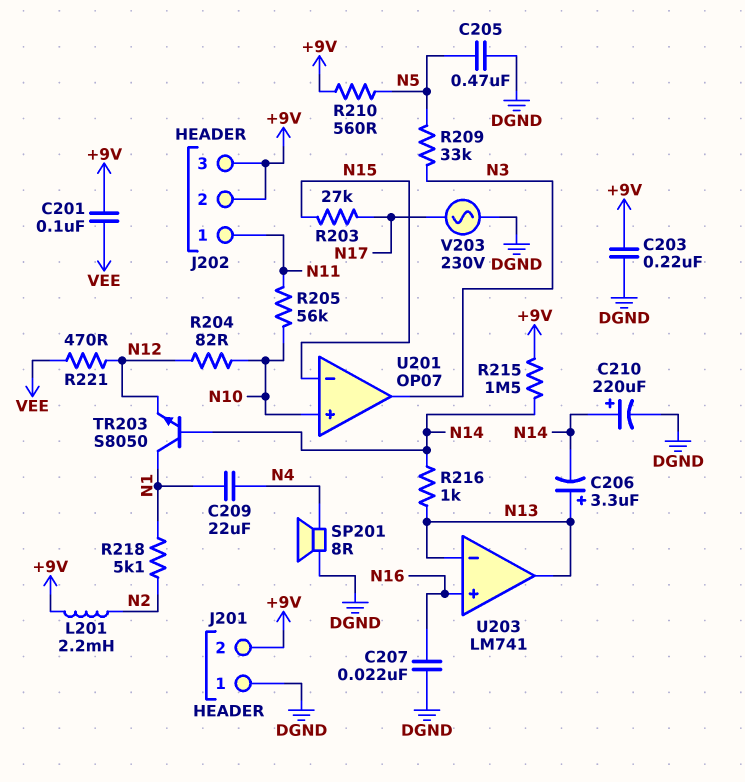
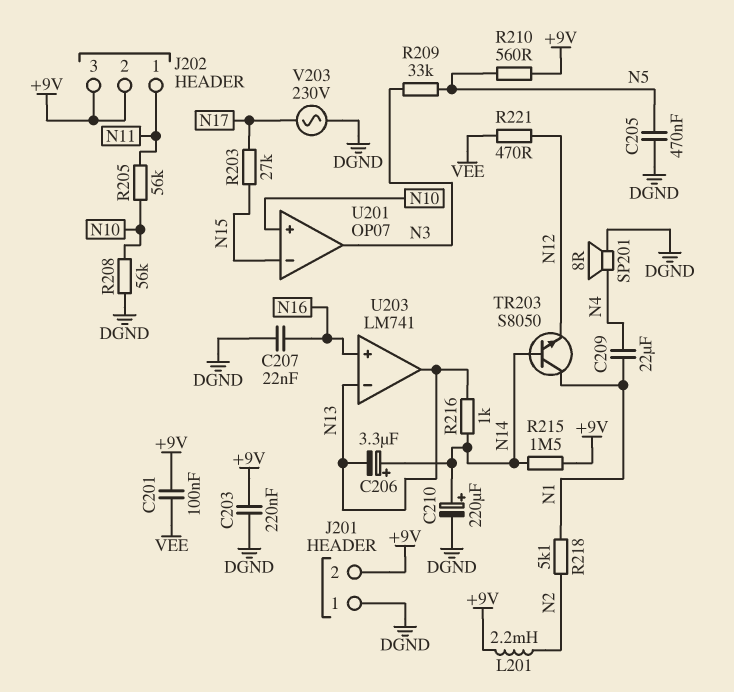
C206: 3.3uF (plus N13, minus N14) -> 3.3uF (plus N14, minus N13)
R204: 82 (N10, N12) -> none
R208: none -> 56k (DGND, N10)

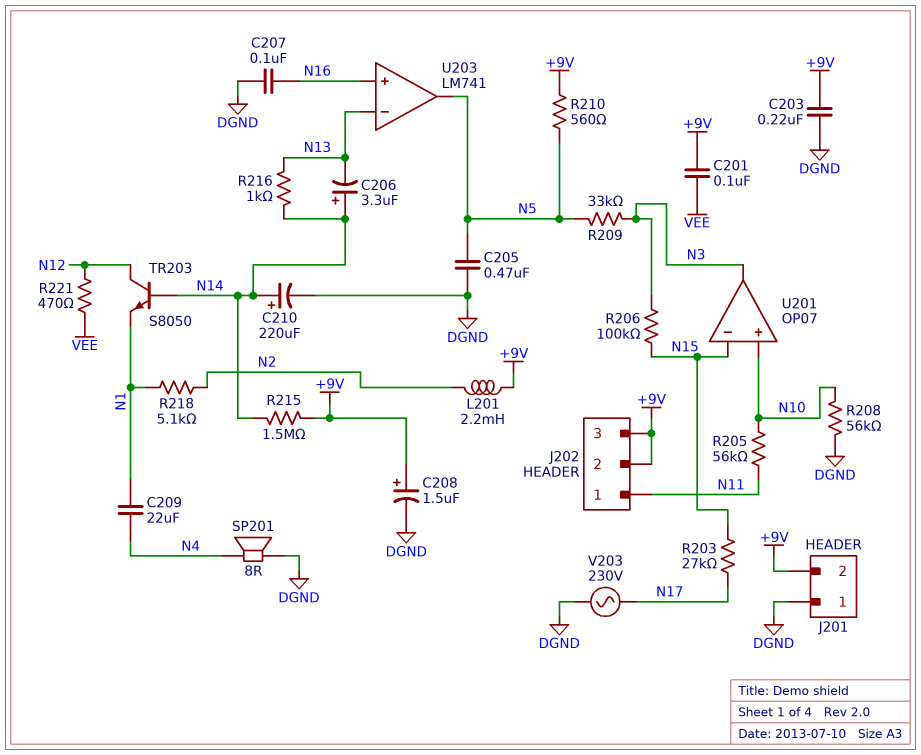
C207: 22nF (DGND, N16) -> 100nF (DGND, N16)
C208: none -> 1.5uF (plus +9V, minus DGND)
R206: none -> 100k (N3, N15)
TR203: NPN S8050 (B N14, C N1, E N12) -> NPN S8050 (B N14, C N12, E N1)
U203 pin out: N13 -> N5

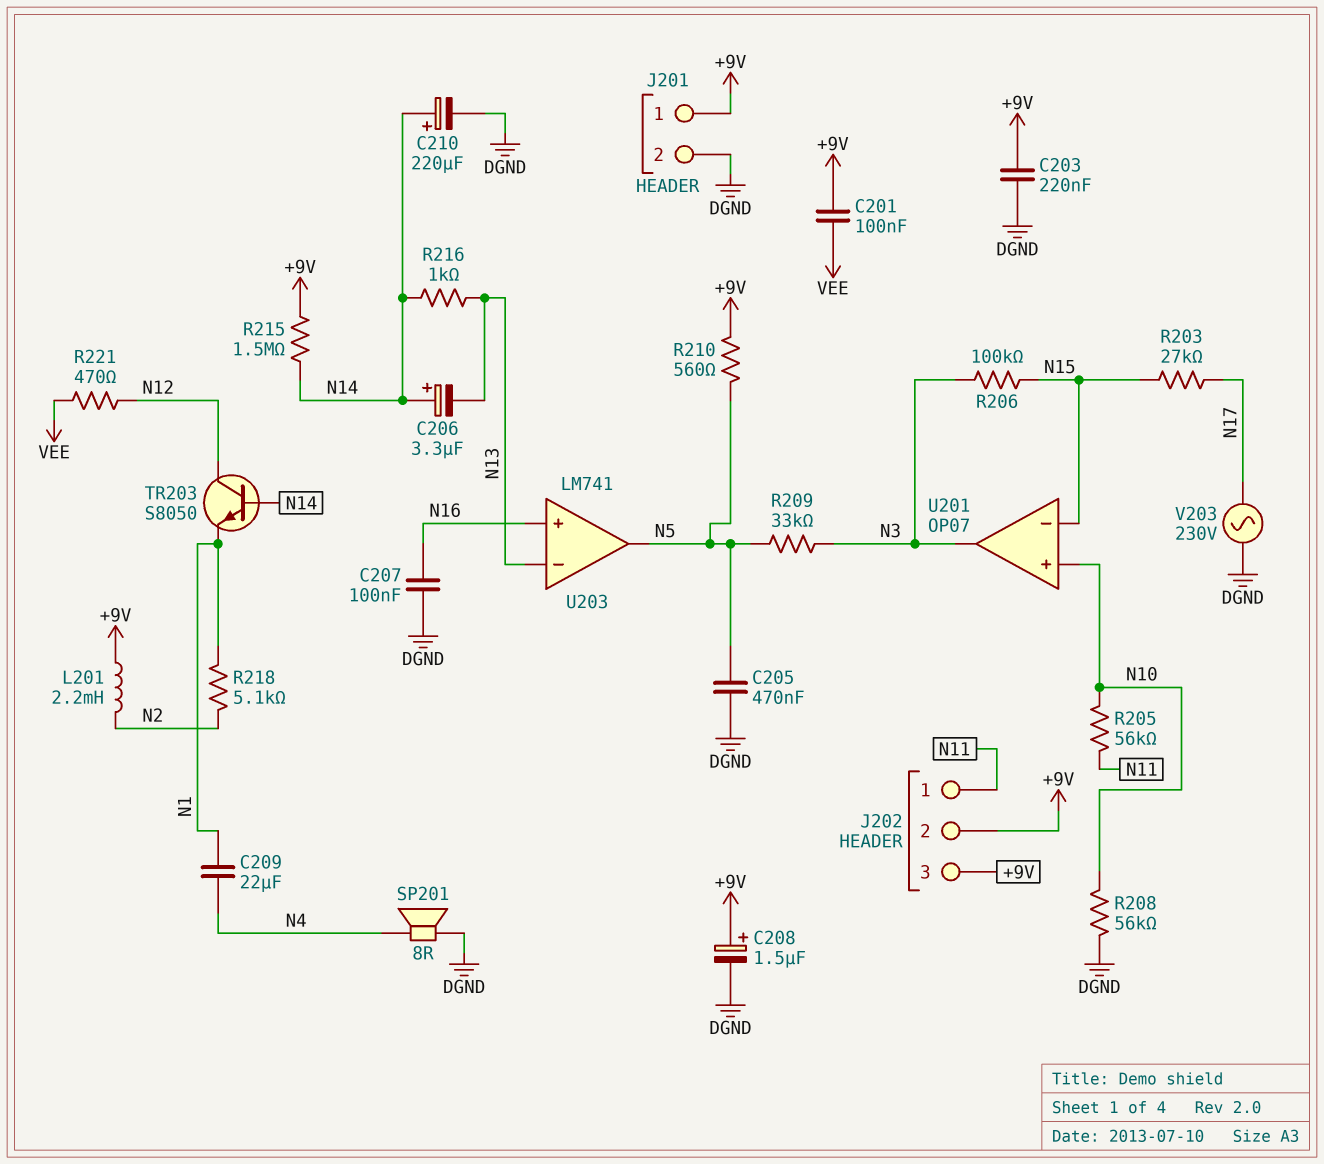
J201 pin 1: DGND -> +9V
J201 pin 2: +9V -> DGND

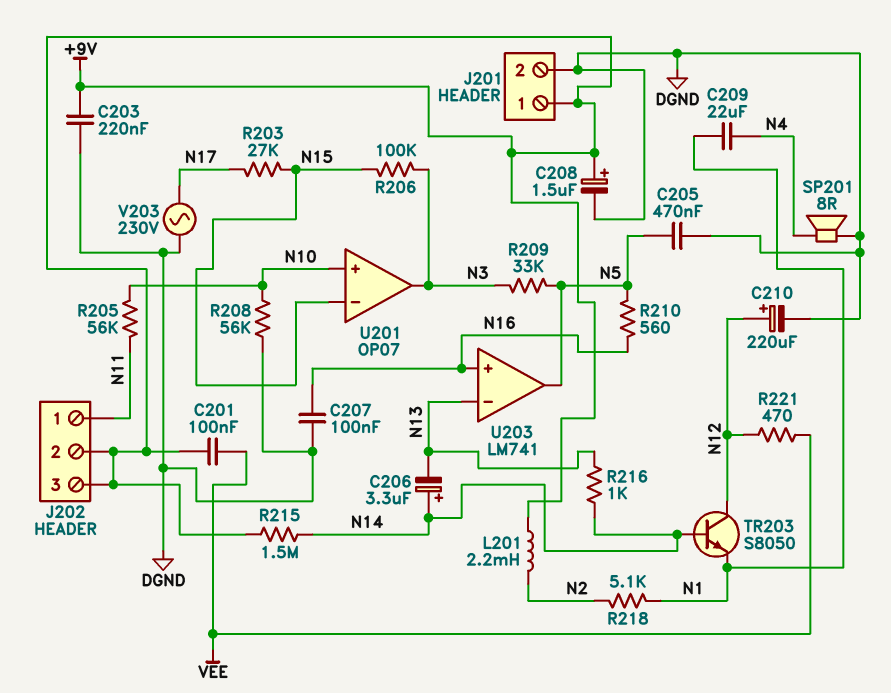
C210: 220uF (plus N14, minus DGND) -> 220uF (plus N12, minus DGND)
R210: 560 (+9V, N5) -> 560 (N5, N16)

